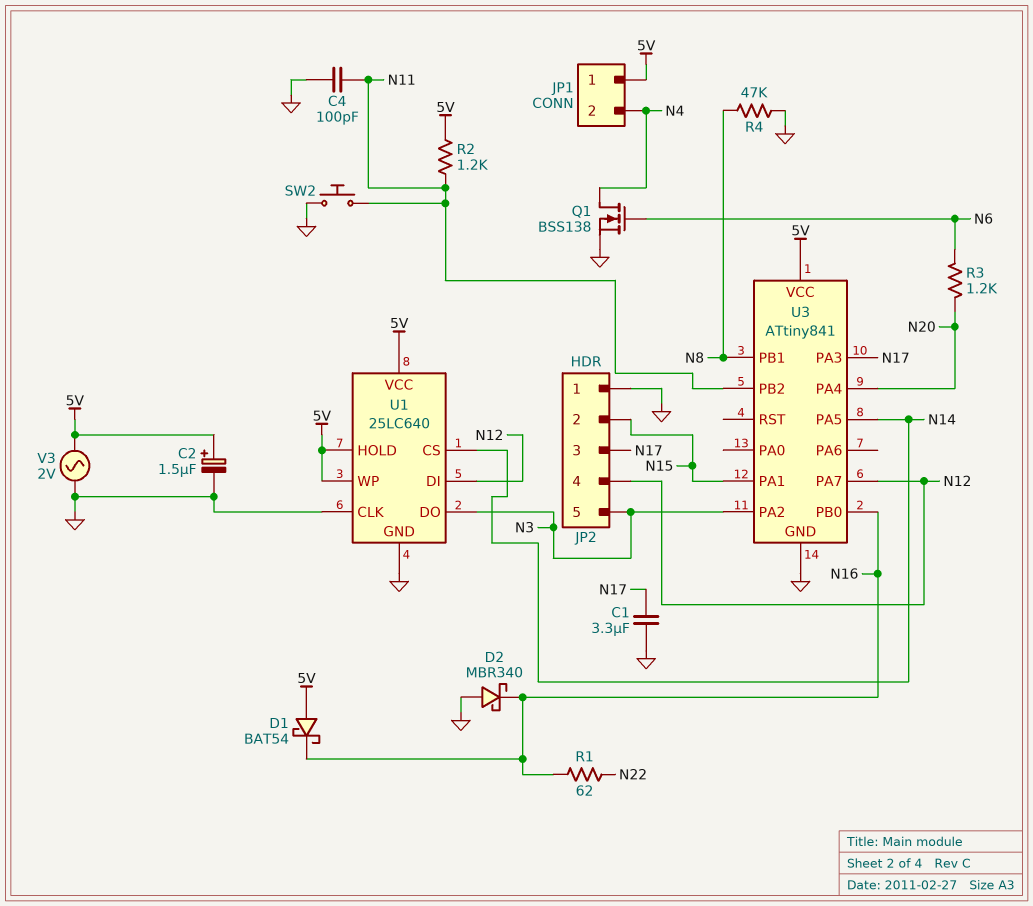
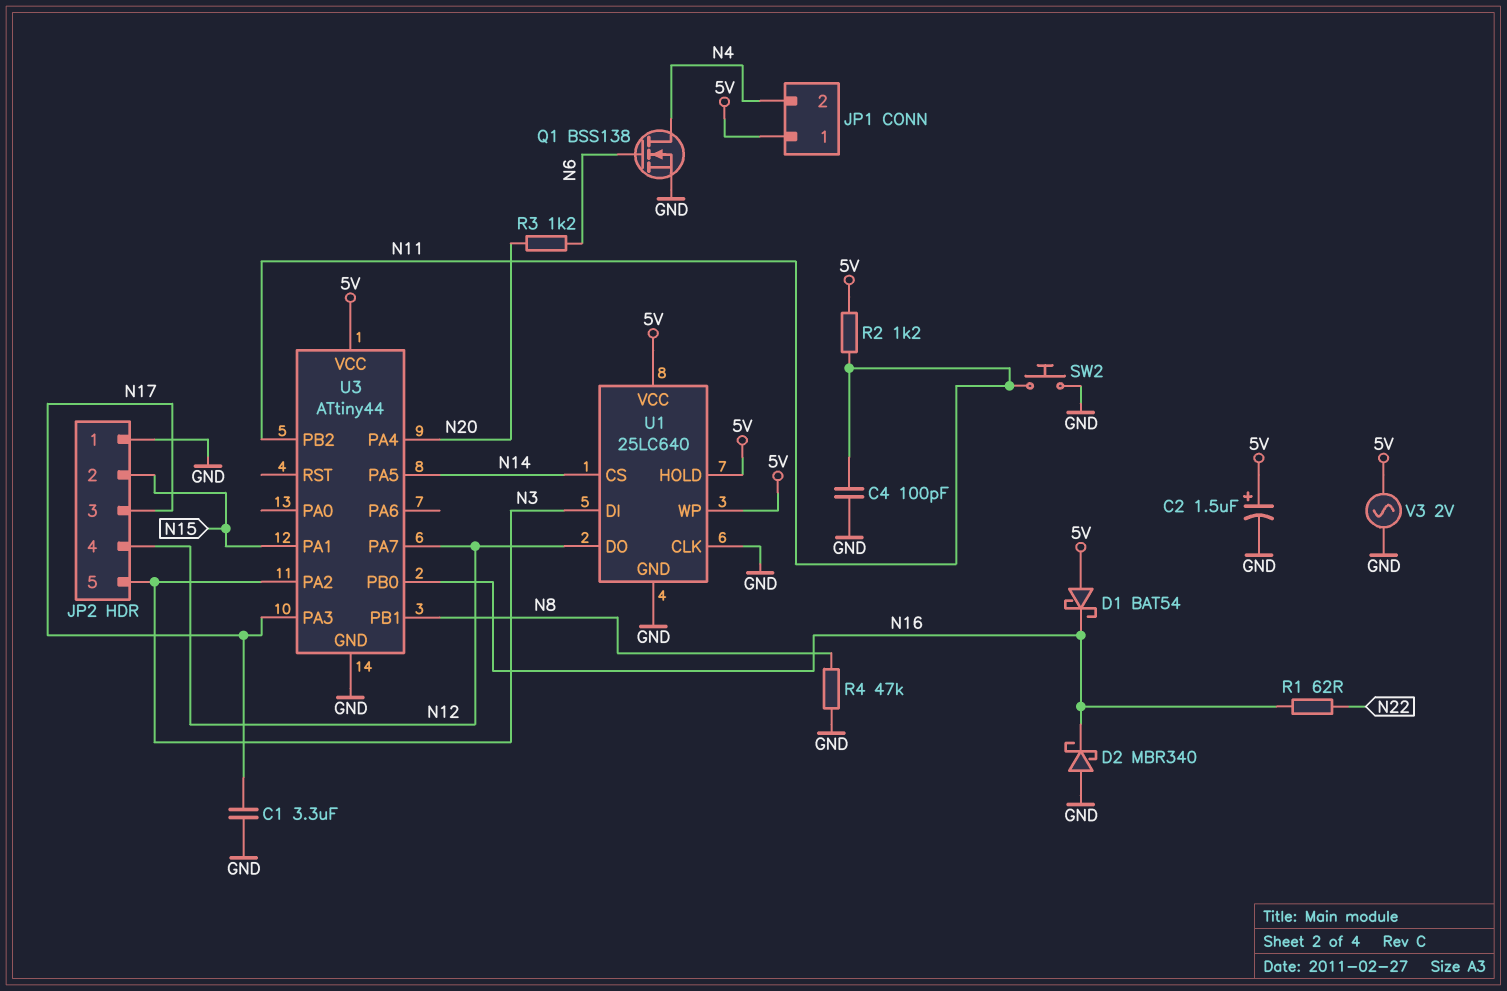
U1 pin DI: N12 -> N3
U1 pin DO: N3 -> N12
U3: ATtiny841 -> ATtiny44

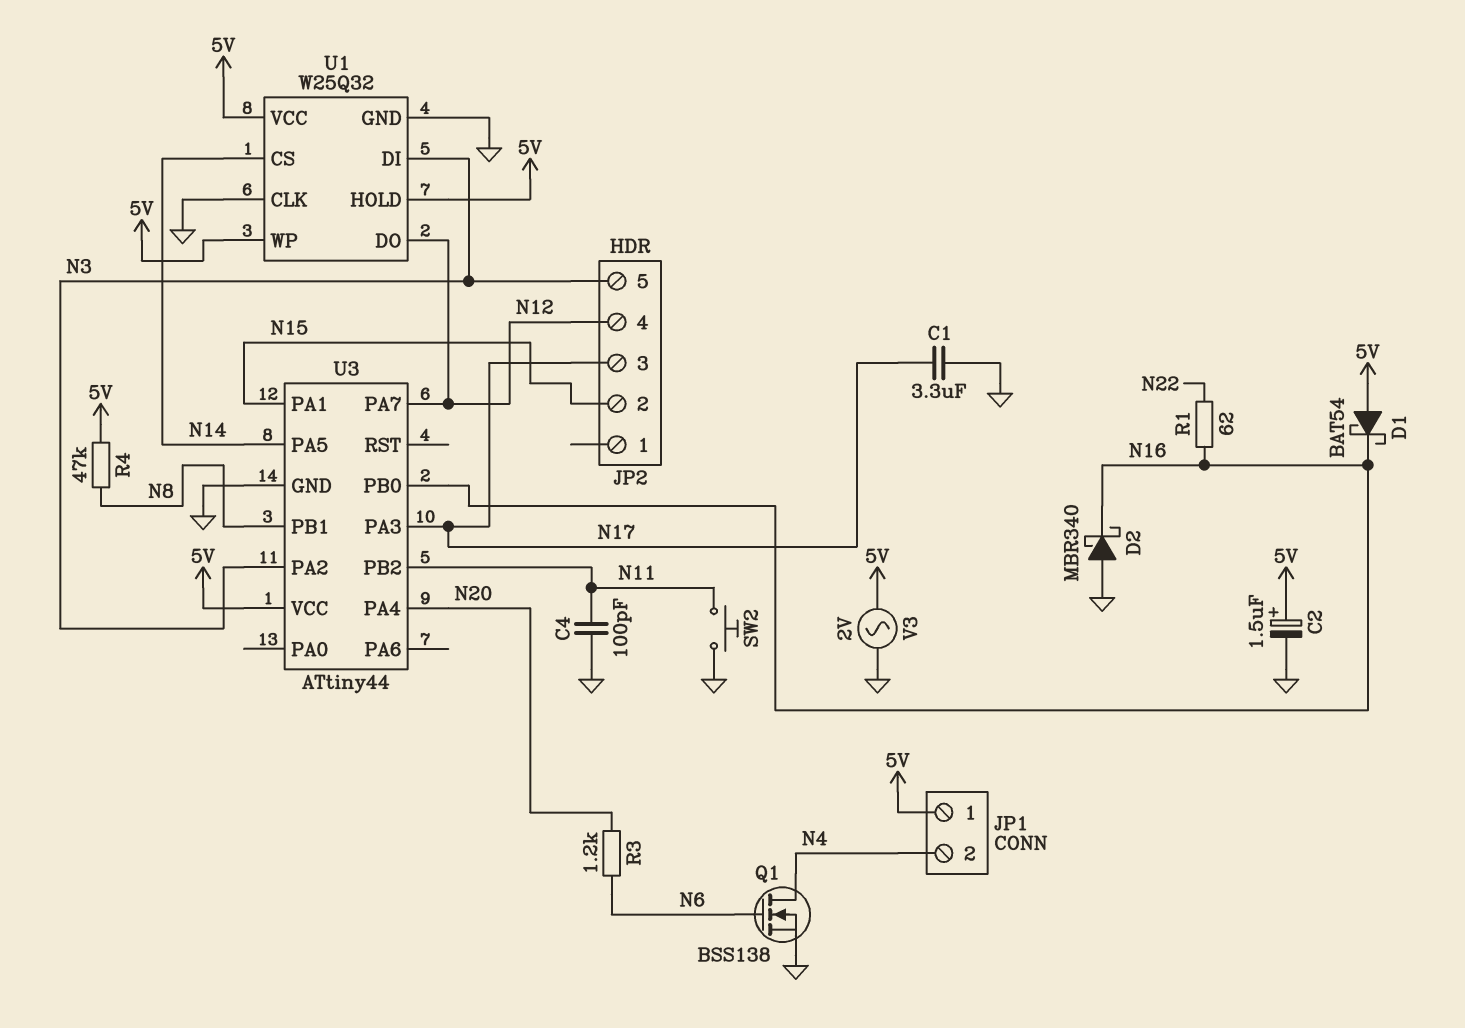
JP2 pin 1: GND -> none
R2: 1.2k (5V, N11) -> none
R4: 47k (GND, N8) -> 47k (5V, N8)
U1: 25LC640 -> W25Q32

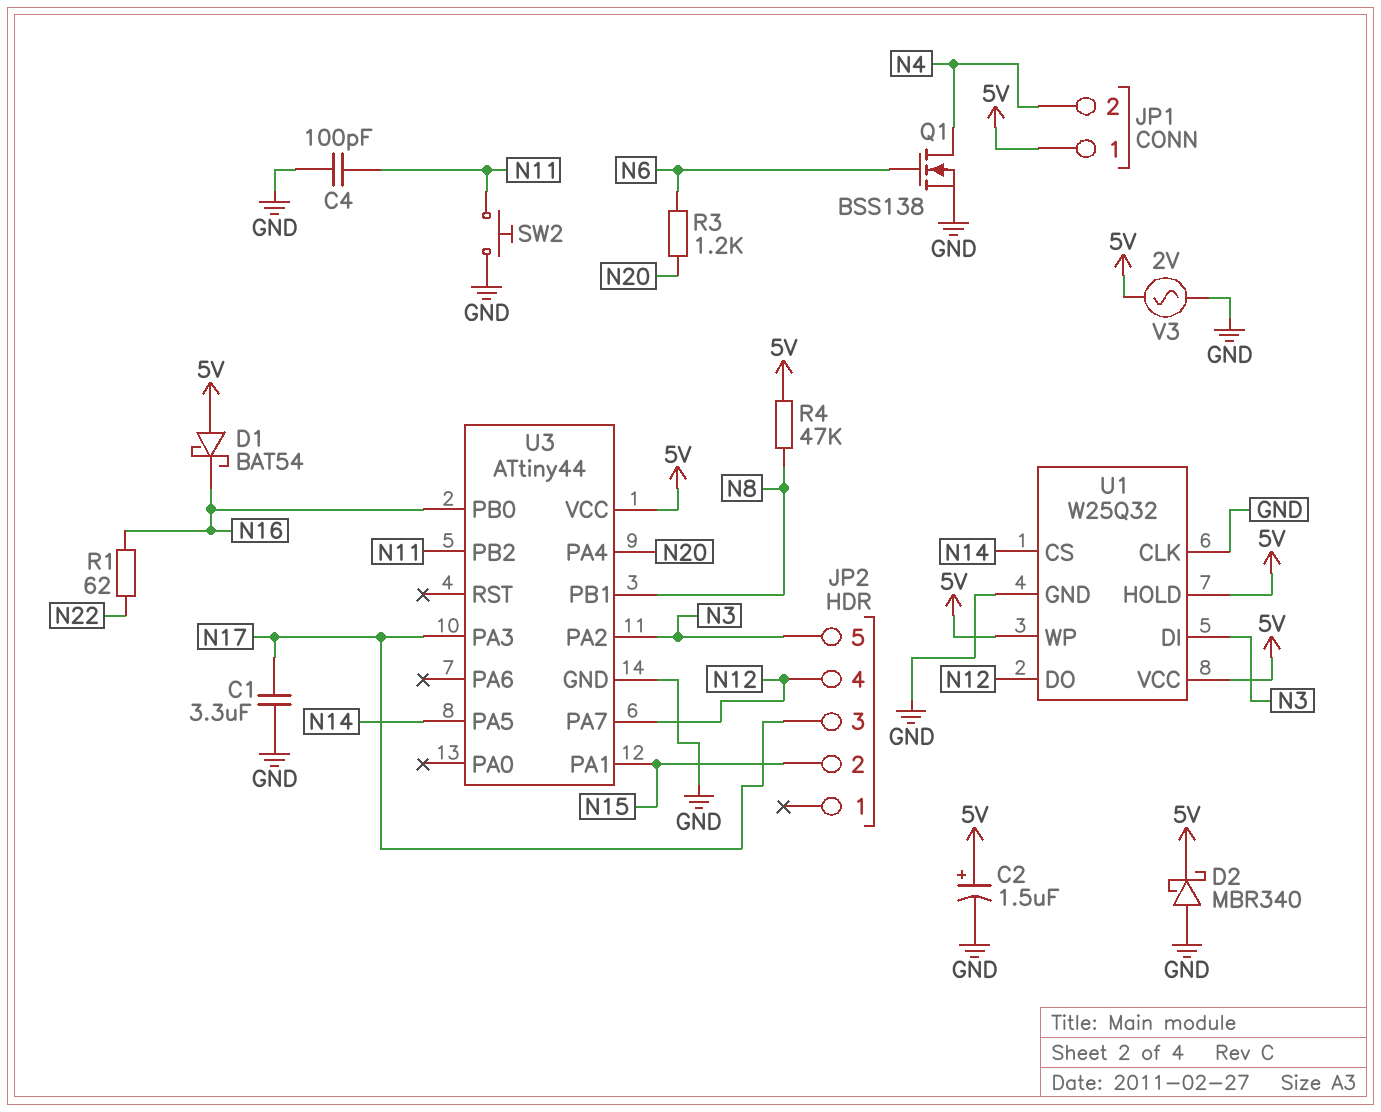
D2: schottky MBR340 (A GND, K N16) -> schottky MBR340 (A GND, K 5V)

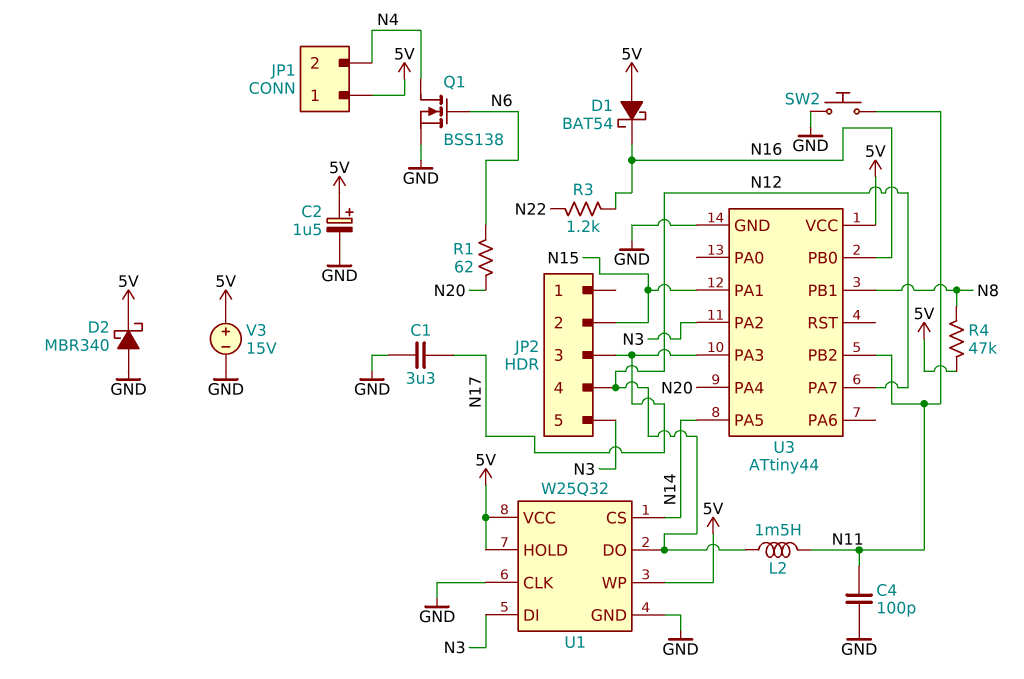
L2: none -> 1.5mH (N11, N12)
R1: 62 (N16, N22) -> 62 (N6, N20)
R3: 1.2k (N6, N20) -> 1.2k (N16, N22)
V3: AC 2V (5V, GND) -> 15V (plus 5V, minus GND)

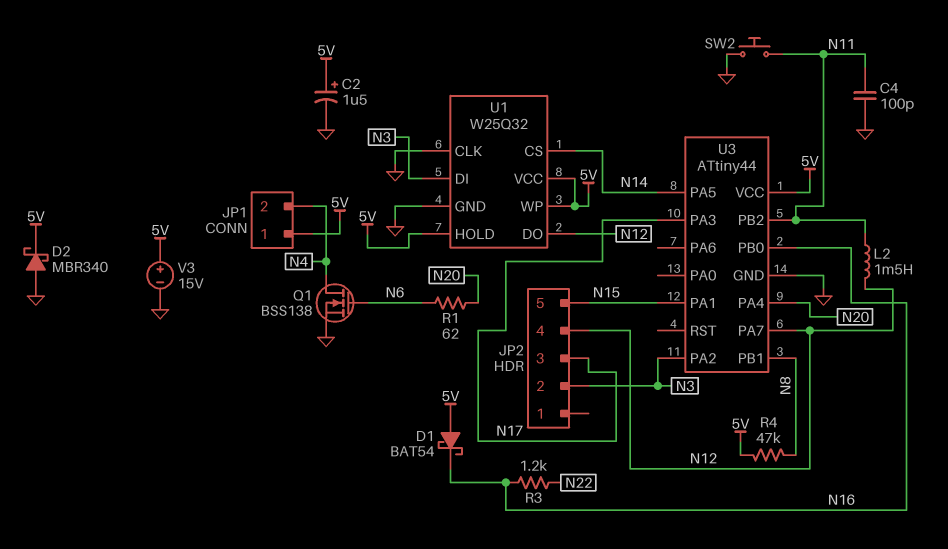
C1: 3.3uF (GND, N17) -> none
JP2 pin 2: N15 -> N3
JP2 pin 5: N3 -> N15

